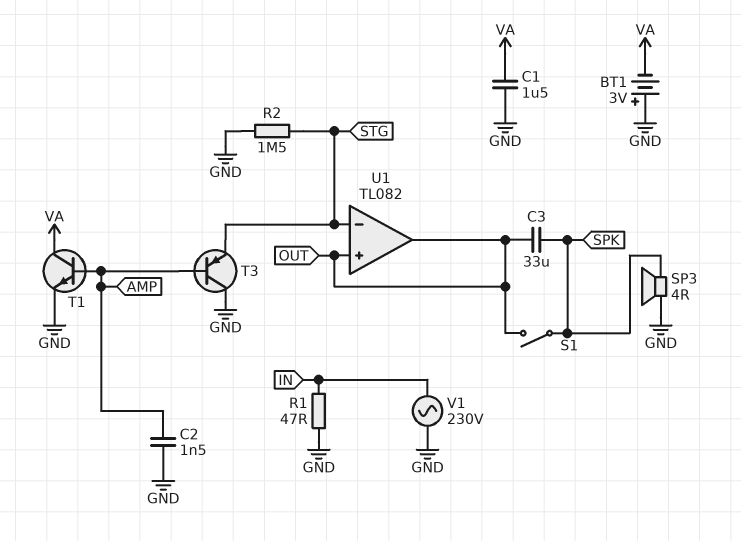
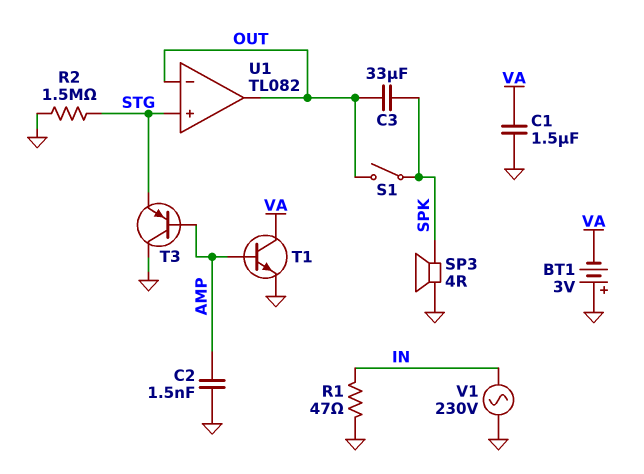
U1 pin in+: OUT -> STG
U1 pin in-: STG -> OUT

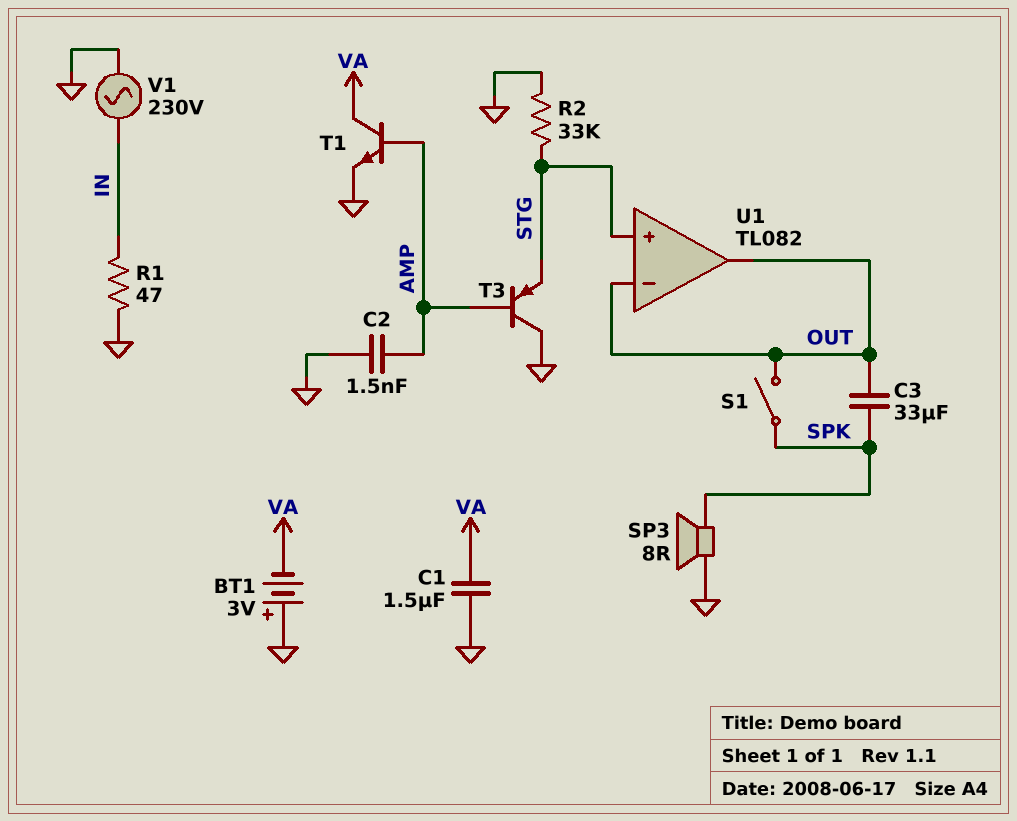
R2: 1.5M (GND, STG) -> 33k (GND, STG)
SP3: speaker 4R (GND, SPK) -> speaker 8R (GND, SPK)

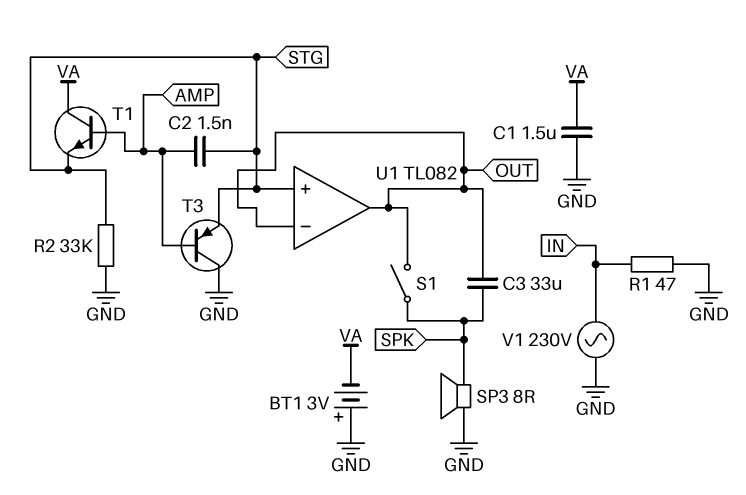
C2: 1.5nF (AMP, GND) -> 1.5nF (AMP, STG)
T1: NPN (B AMP, C VA, E GND) -> NPN (B AMP, C VA, E STG)

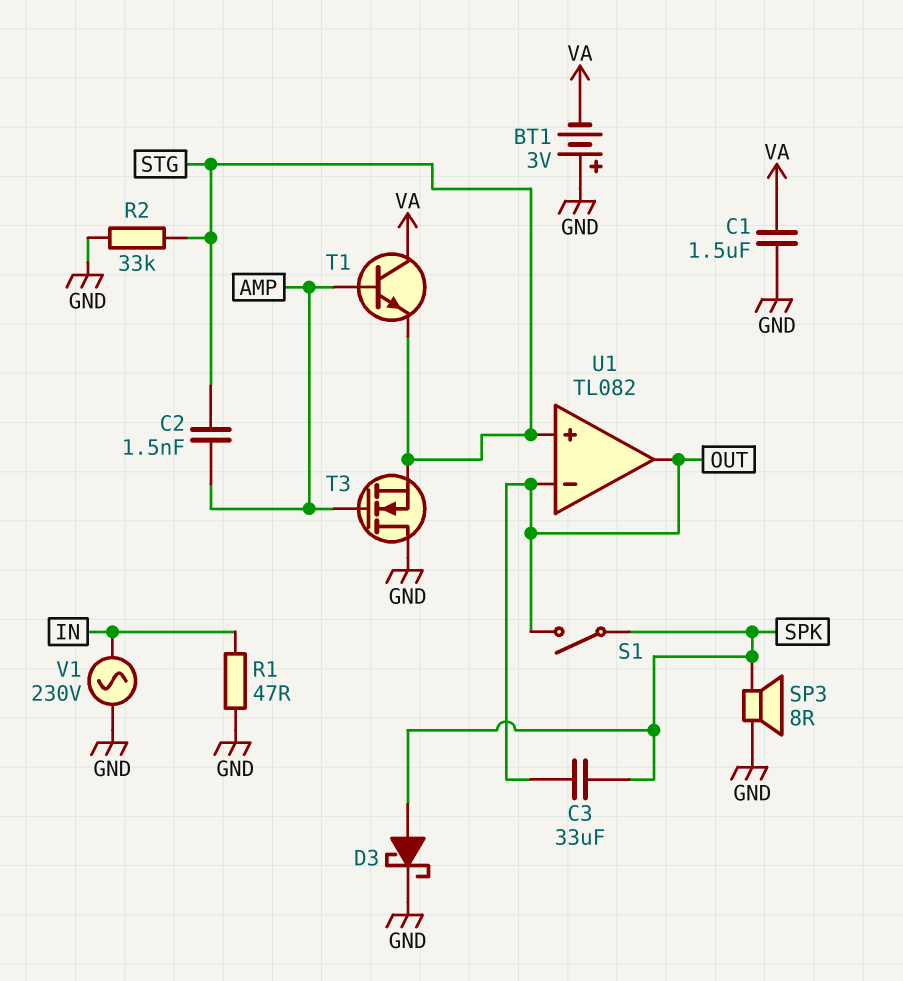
D3: none -> schottky (A SPK, K GND)
T3: PNP (B AMP, C GND, E STG) -> NMOS (G AMP, D GND, S STG)

